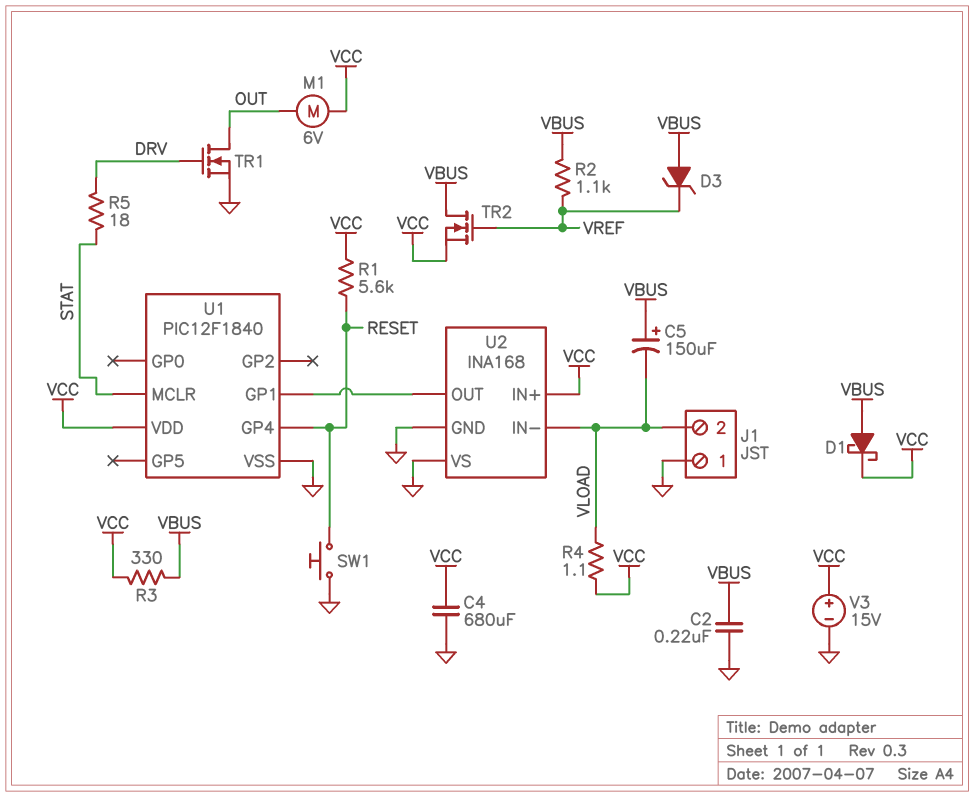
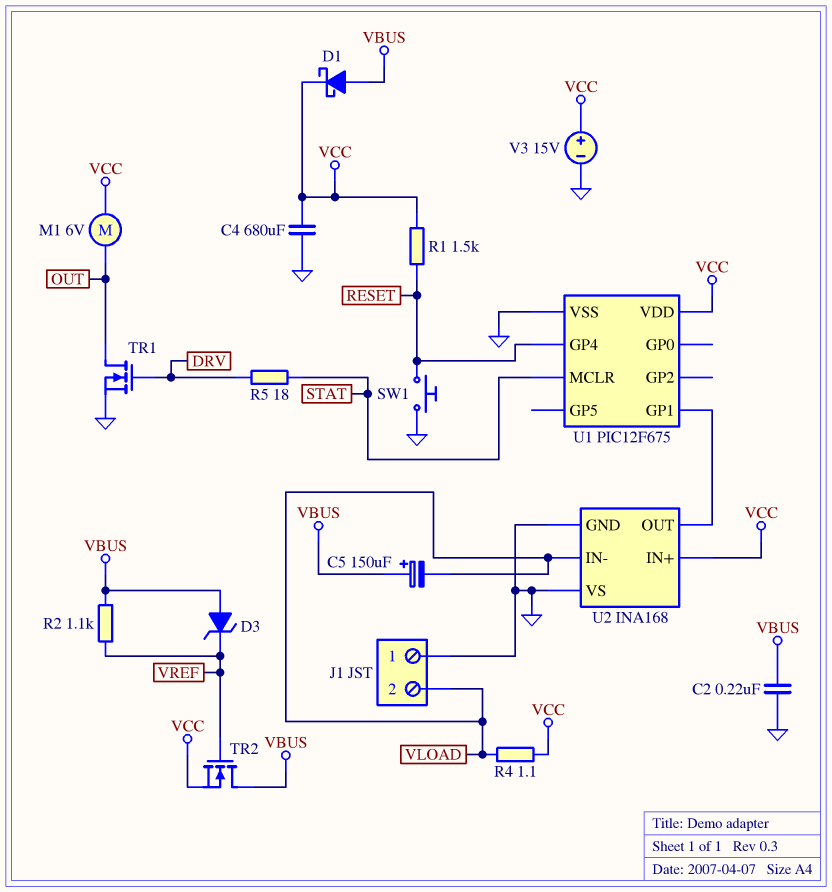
R1: 5.6k (RESET, VCC) -> 1.5k (RESET, VCC)
R3: 330 (VBUS, VCC) -> none
U1: PIC12F1840 -> PIC12F675

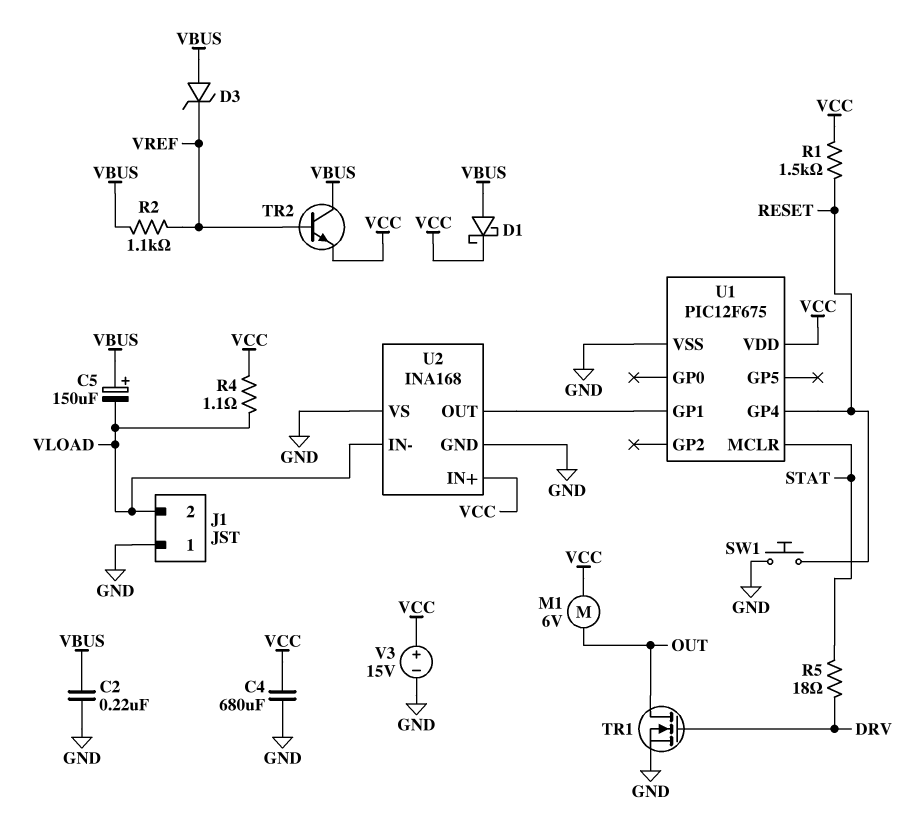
TR2: NMOS (G VREF, D VBUS, S VCC) -> NPN (B VREF, C VBUS, E VCC)

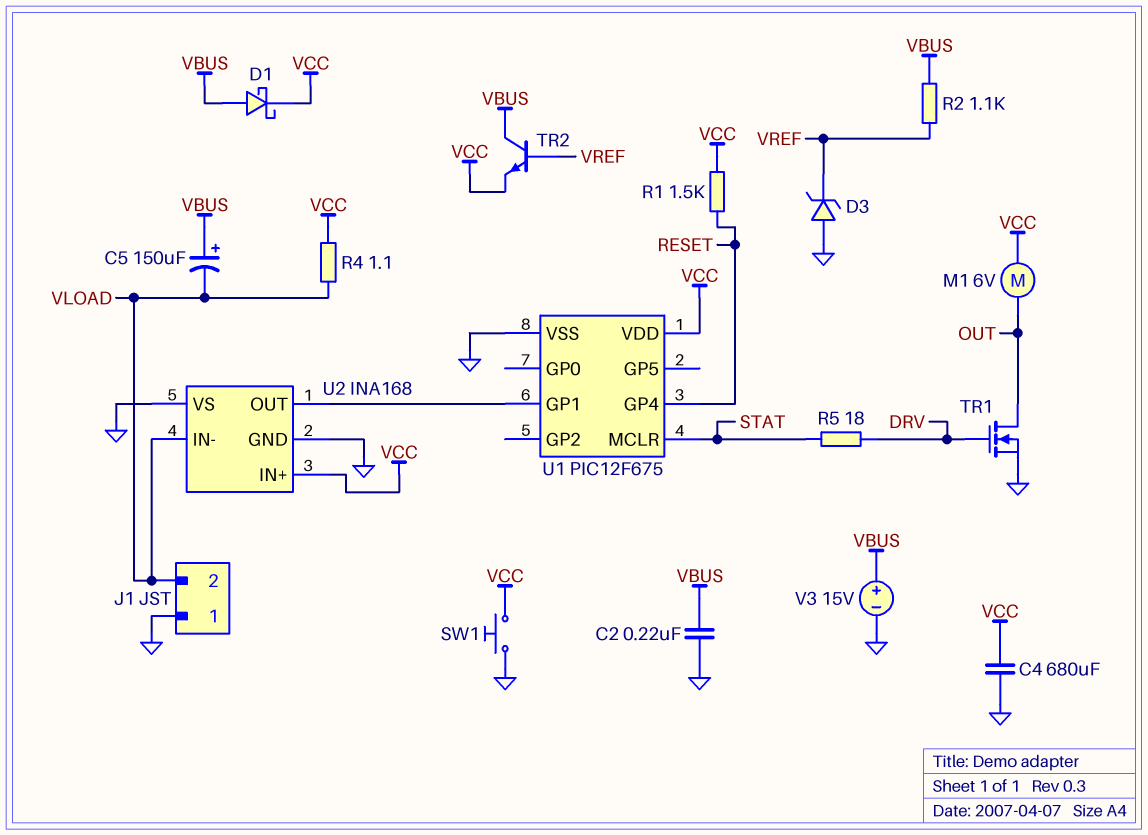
D3: zener (A VBUS, K VREF) -> zener (A GND, K VREF)
SW1: button (GND, RESET) -> button (GND, VCC)
V3: 15V (plus VCC, minus GND) -> 15V (plus VBUS, minus GND)

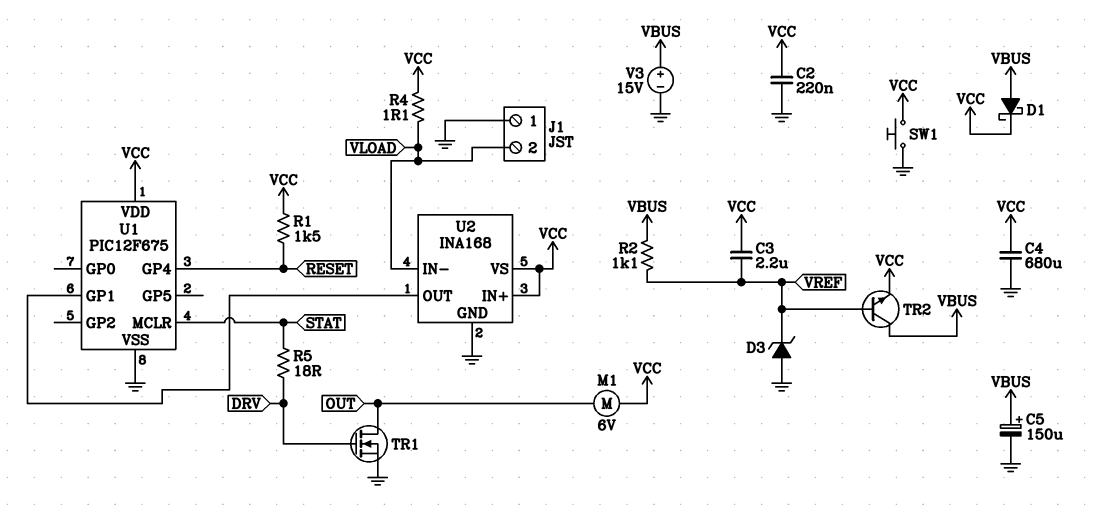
C2: 220nF (GND, VBUS) -> 220nF (GND, VCC)
C3: none -> 2.2uF (VCC, VREF)
C5: 150uF (plus VBUS, minus VLOAD) -> 150uF (plus VBUS, minus GND)
U2 pin VS: GND -> VCC

